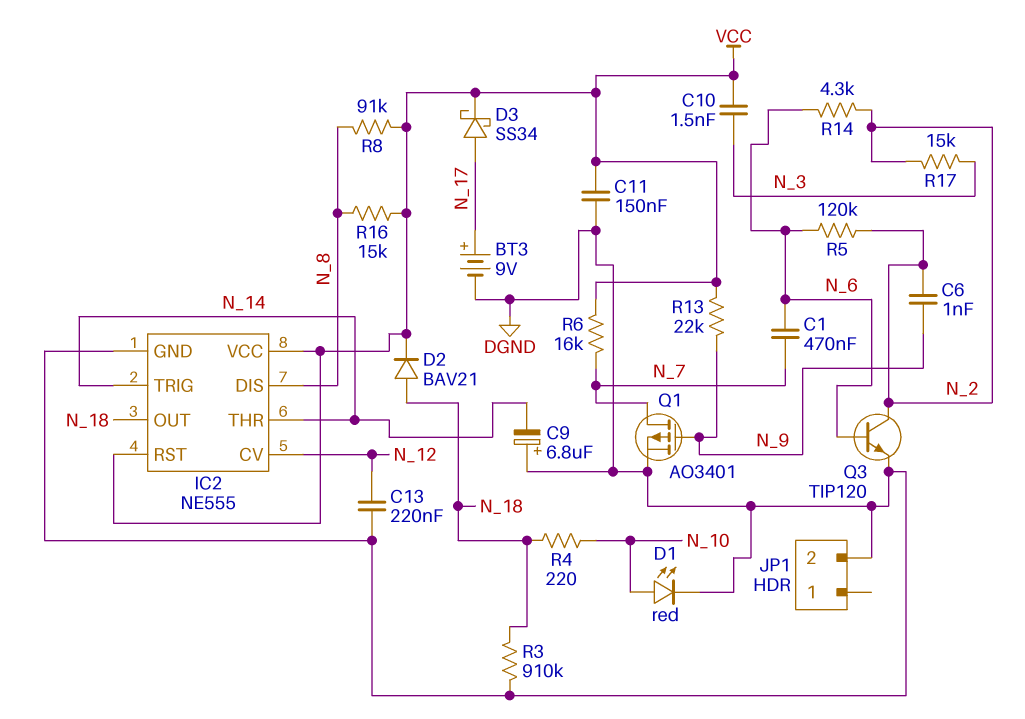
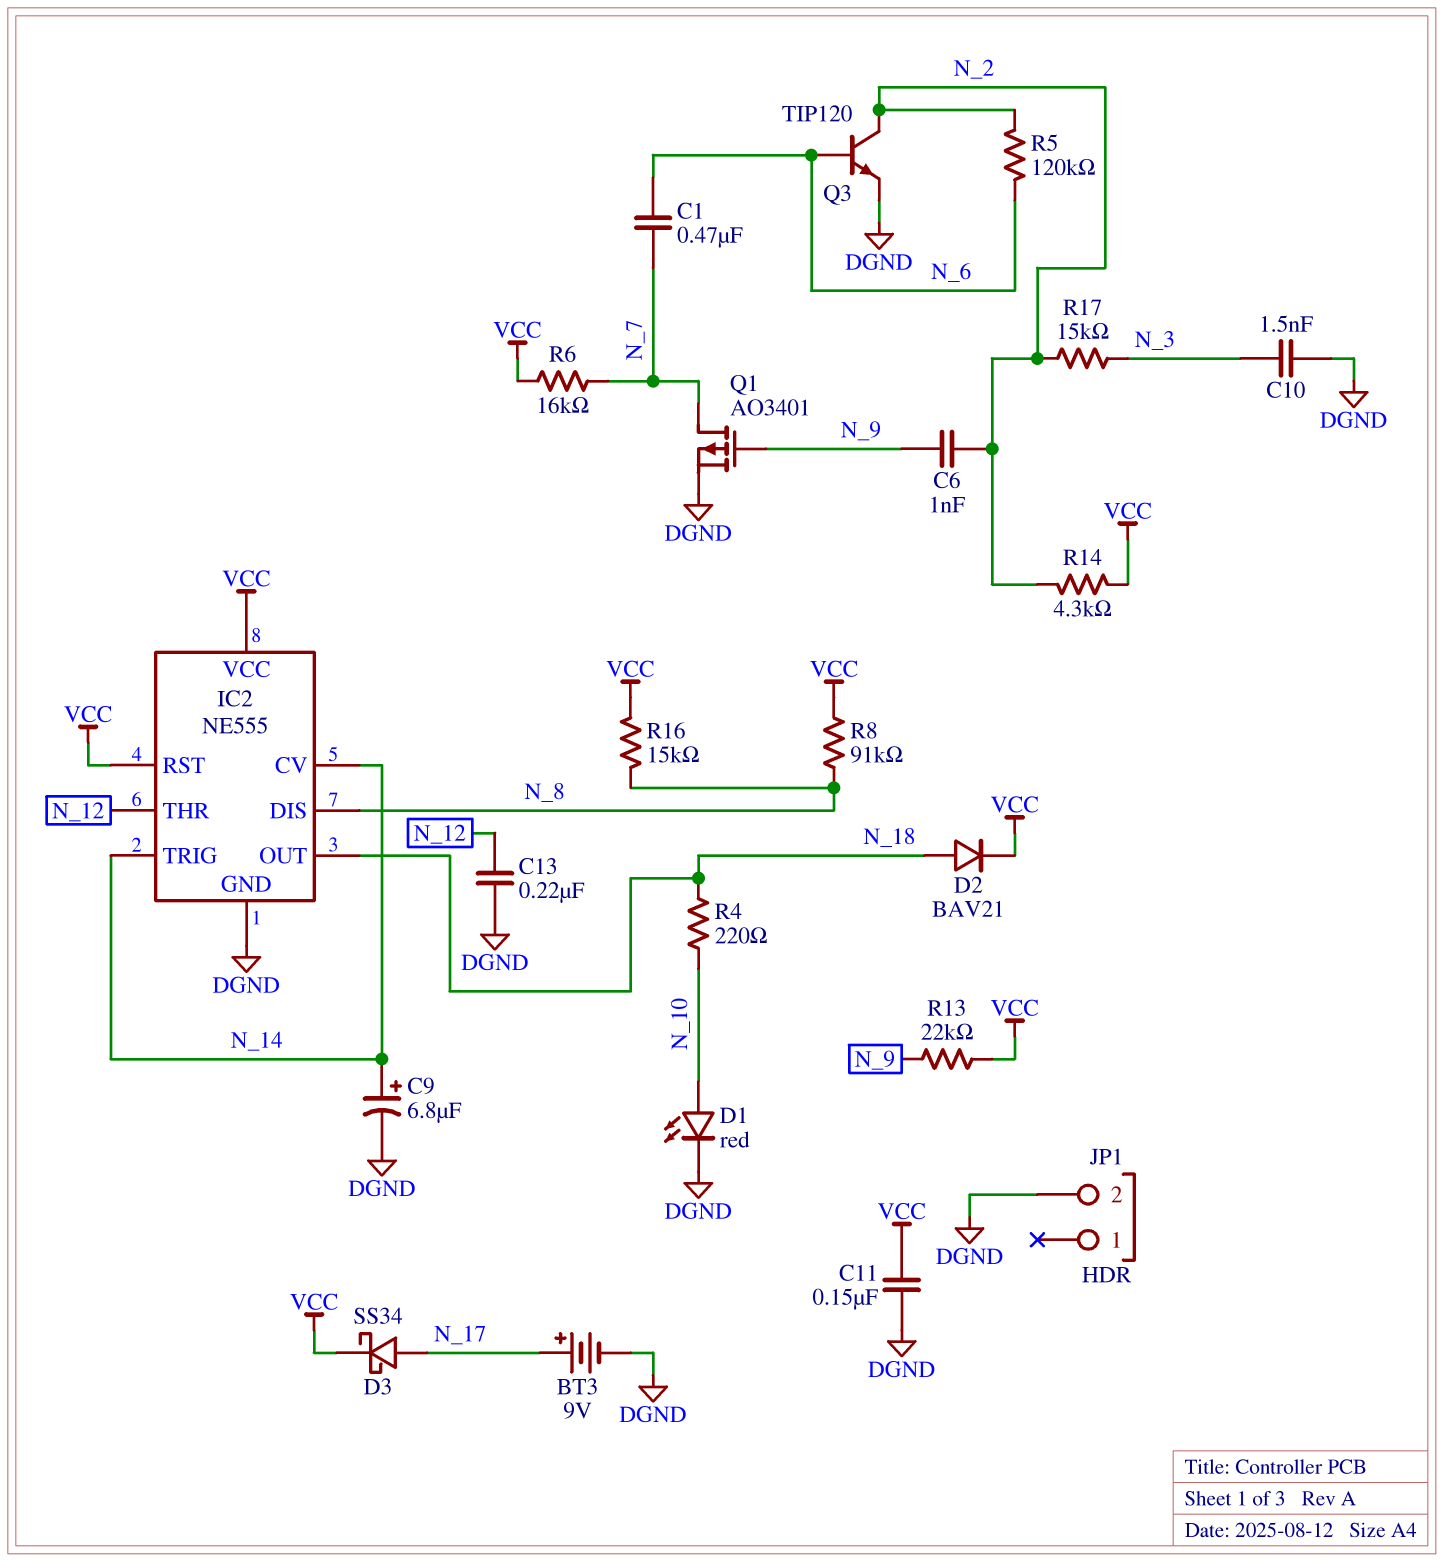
C9: 6.8uF (plus DGND, minus N_14) -> 6.8uF (plus N_14, minus DGND)
C10: 1.5nF (N_3, VCC) -> 1.5nF (DGND, N_3)
IC2 pin CV: N_12 -> N_14
IC2 pin THR: N_14 -> N_12
R3: 910k (DGND, N_18) -> none
R14: 4.3k (N_2, N_6) -> 4.3k (N_2, VCC)

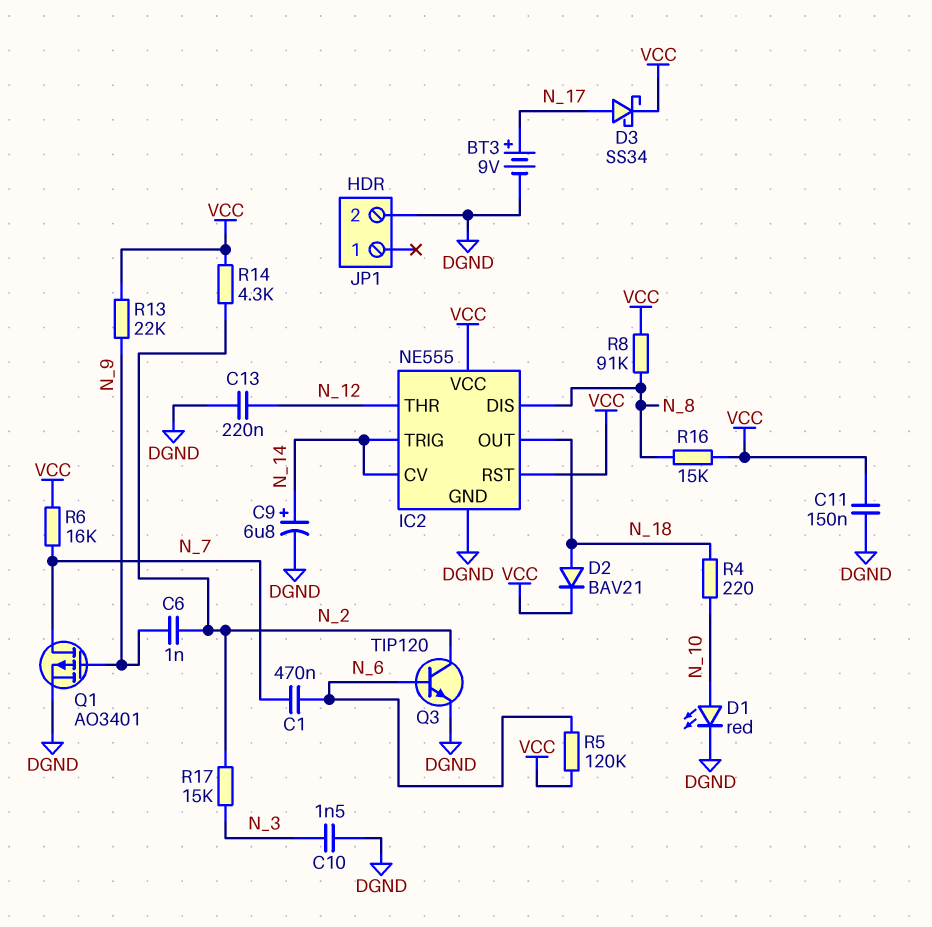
R5: 120k (N_2, N_6) -> 120k (N_6, VCC)

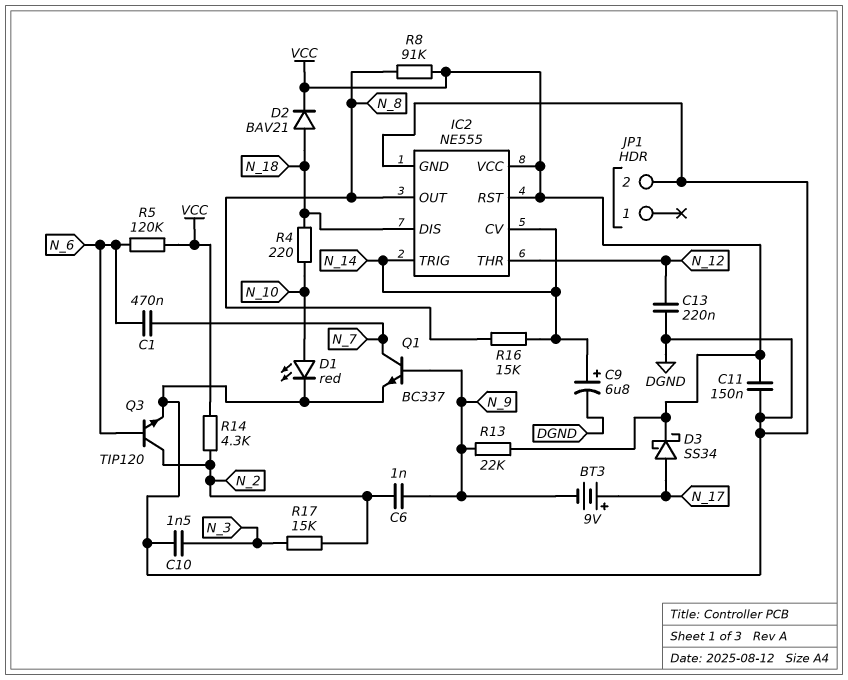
BT3: 9V (plus N_17, minus DGND) -> 9V (plus N_17, minus N_9)
IC2 pin DIS: N_8 -> N_18
IC2 pin OUT: N_18 -> N_8
Q1: PMOS AO3401 (G N_9, D N_7, S DGND) -> NPN BC337 (B N_9, C N_7, E DGND)
R6: 16k (N_7, VCC) -> none
R16: 15k (N_8, VCC) -> 15k (N_8, N_14)

